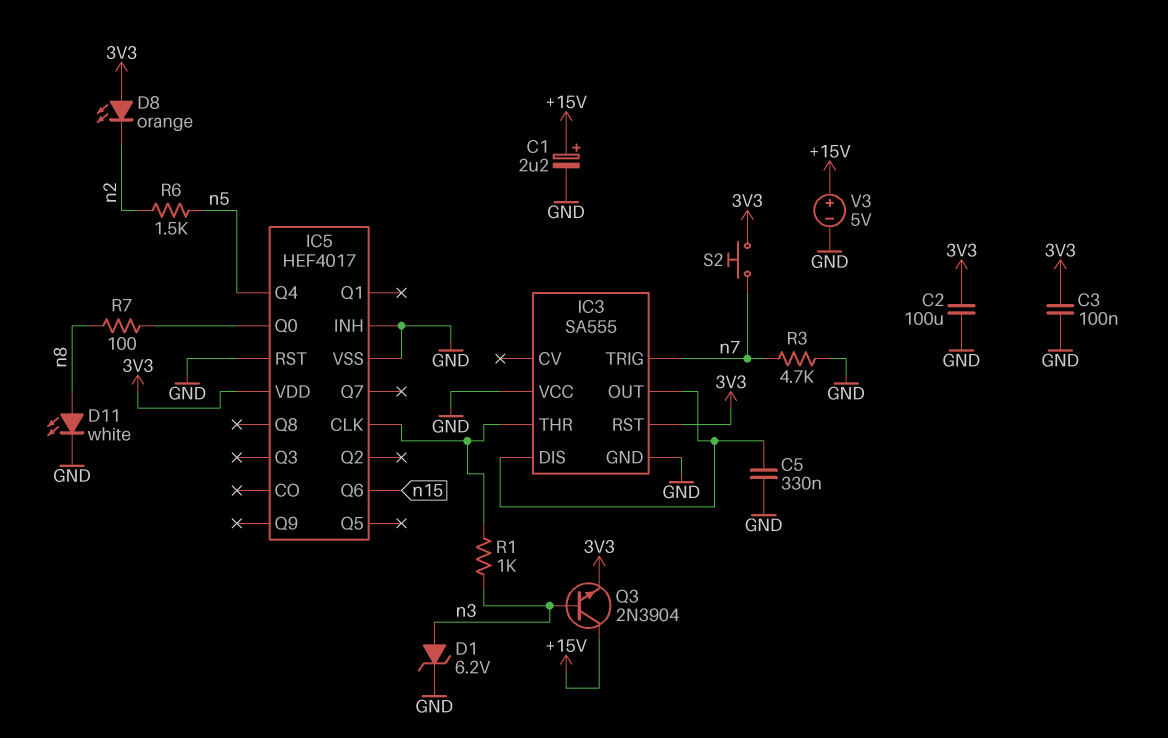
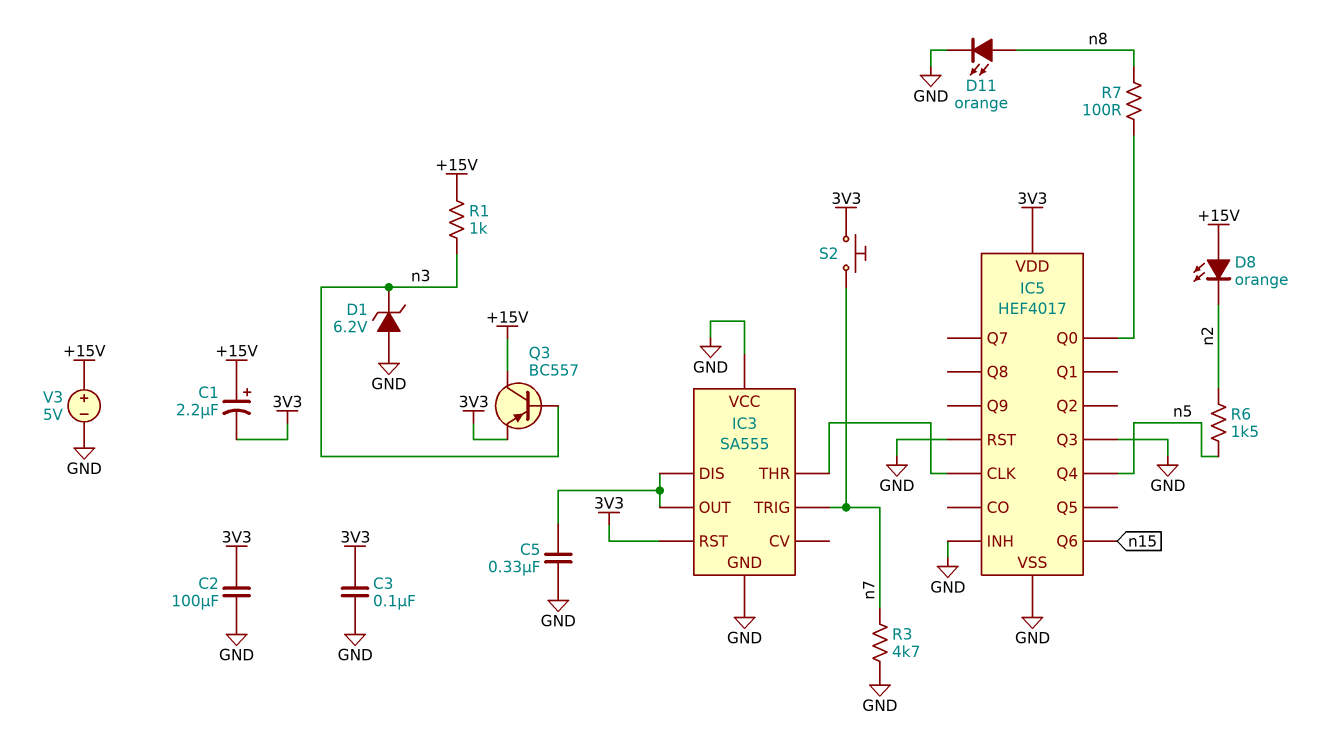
C1: 2.2uF (plus +15V, minus GND) -> 2.2uF (plus +15V, minus 3V3)
D1: zener 6.2V (A n3, K GND) -> zener 6.2V (A GND, K n3)
D8: LED orange (A 3V3, K n2) -> LED orange (A +15V, K n2)
D11: LED white (A n8, K GND) -> LED orange (A n8, K GND)
IC5 pin Q3: none -> GND
Q3: NPN 2N3904 (B n3, C +15V, E 3V3) -> PNP BC557 (B n3, C +15V, E 3V3)
R1: 1k (IC3/THR, n3) -> 1k (+15V, n3)

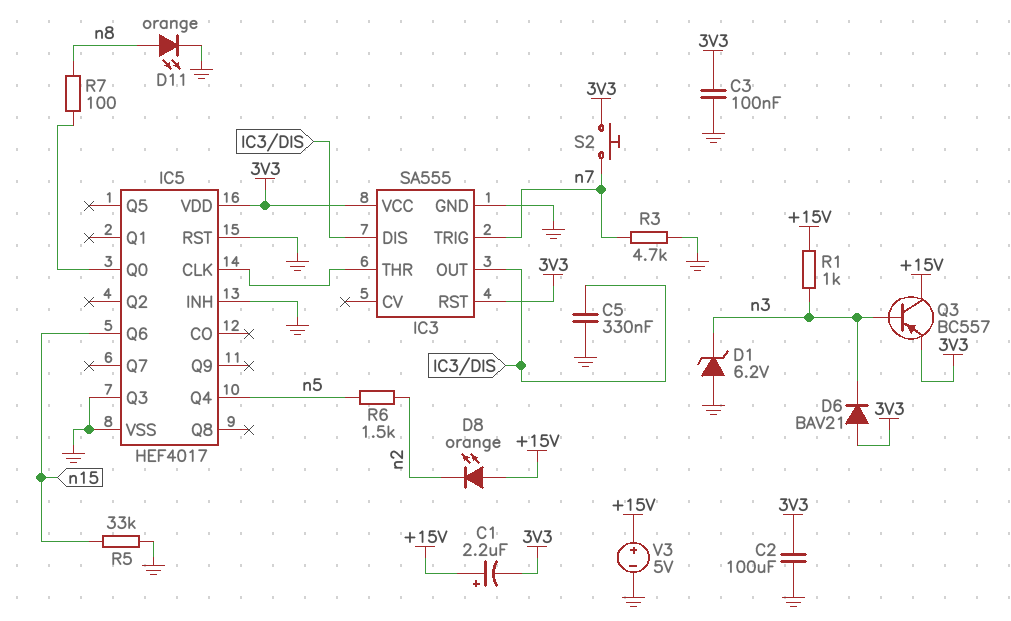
D6: none -> diode BAV21 (A 3V3, K n3)
IC3 pin VCC: GND -> 3V3
R5: none -> 33k (GND, n15)

